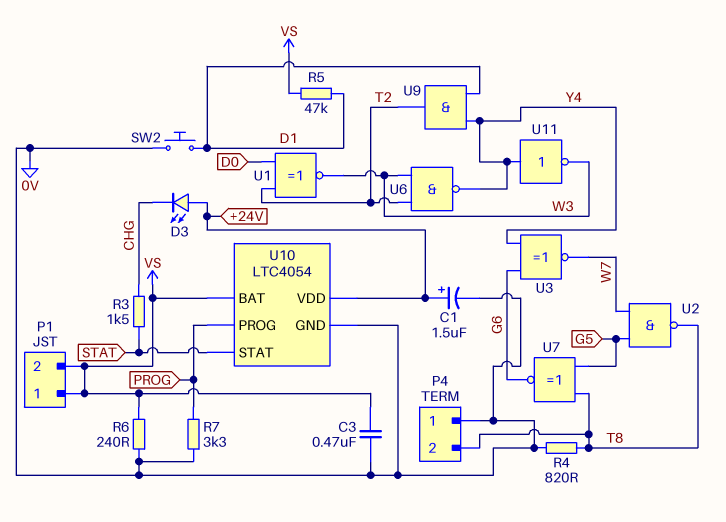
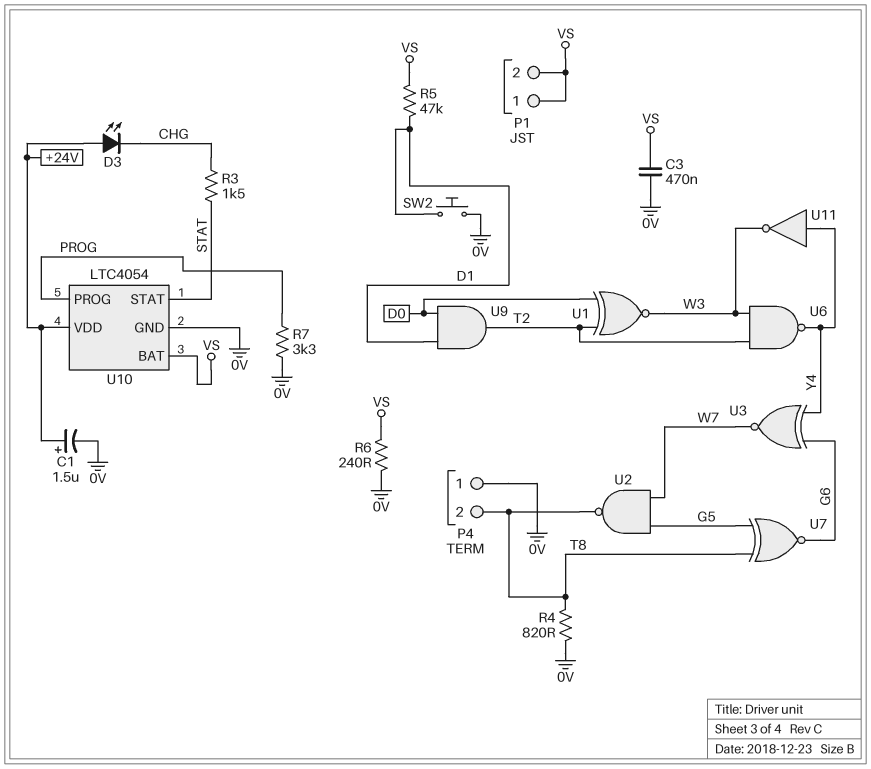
U9: AND (in D1, in Y4, out T2) -> AND (in D0, in D1, out T2)

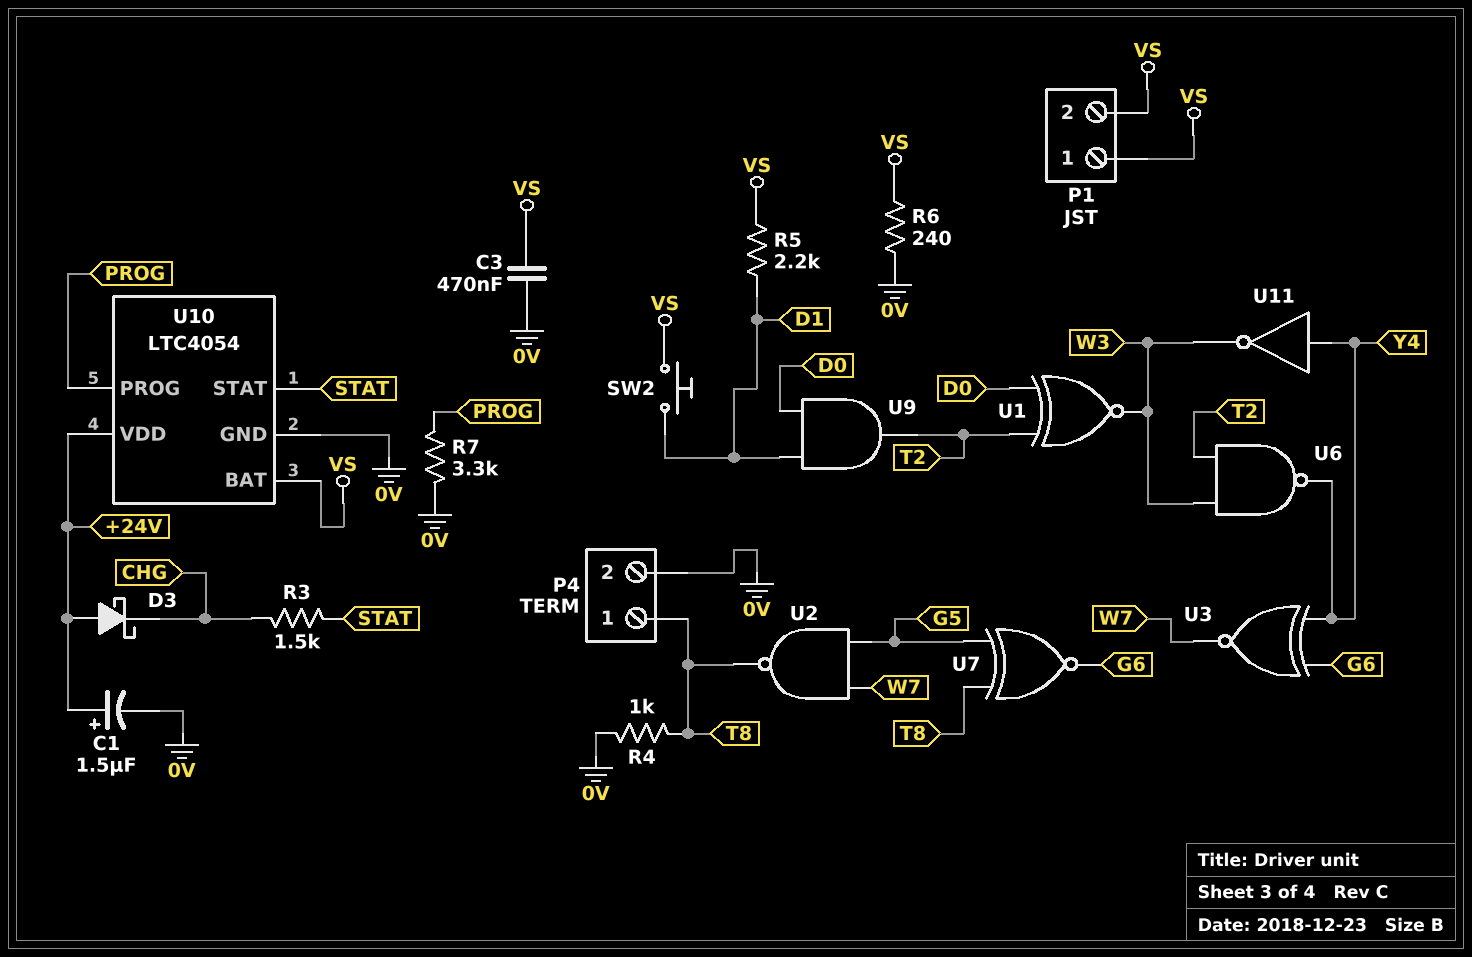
D3: LED (A +24V, K CHG) -> schottky (A +24V, K CHG)
P4 pin 1: 0V -> T8
P4 pin 2: T8 -> 0V
R4: 820 (0V, T8) -> 1k (0V, T8)
R5: 47k (D1, VS) -> 2.2k (D1, VS)
SW2: button (0V, D1) -> button (D1, VS)

